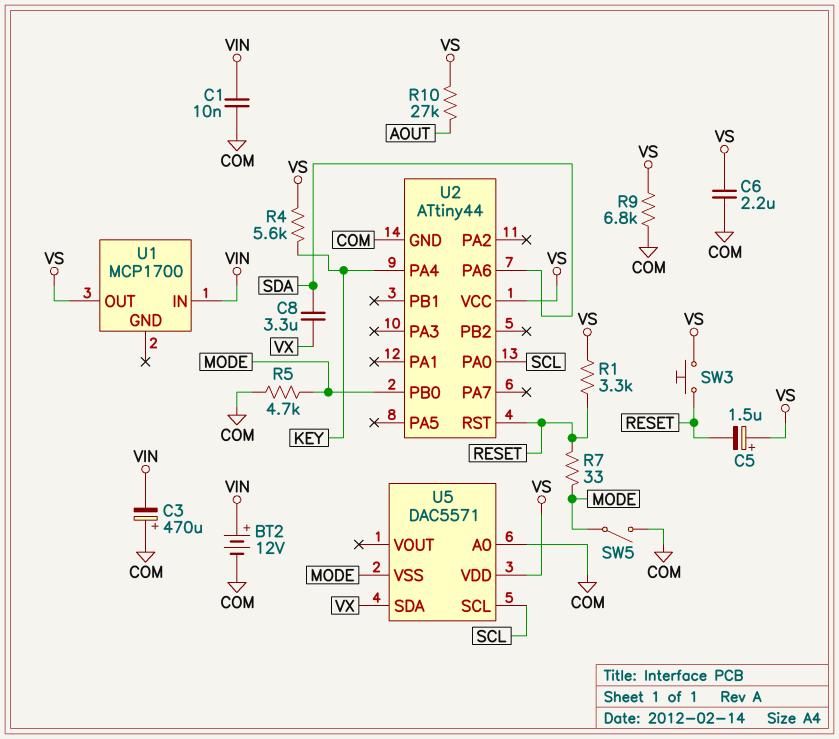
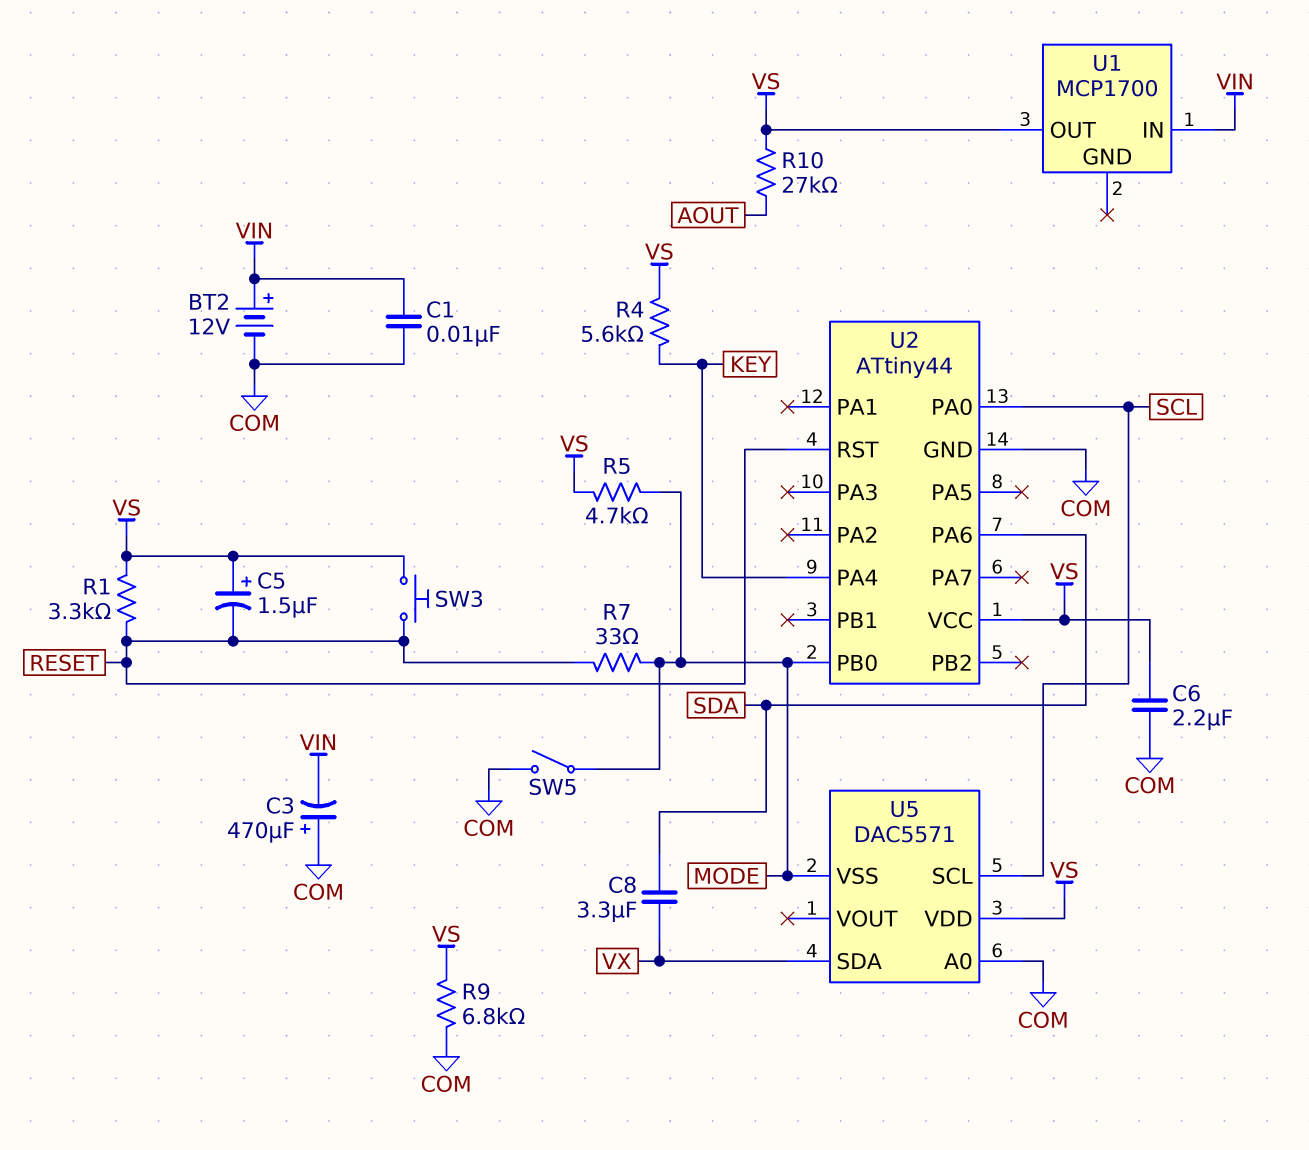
R5: 4.7k (COM, MODE) -> 4.7k (MODE, VS)

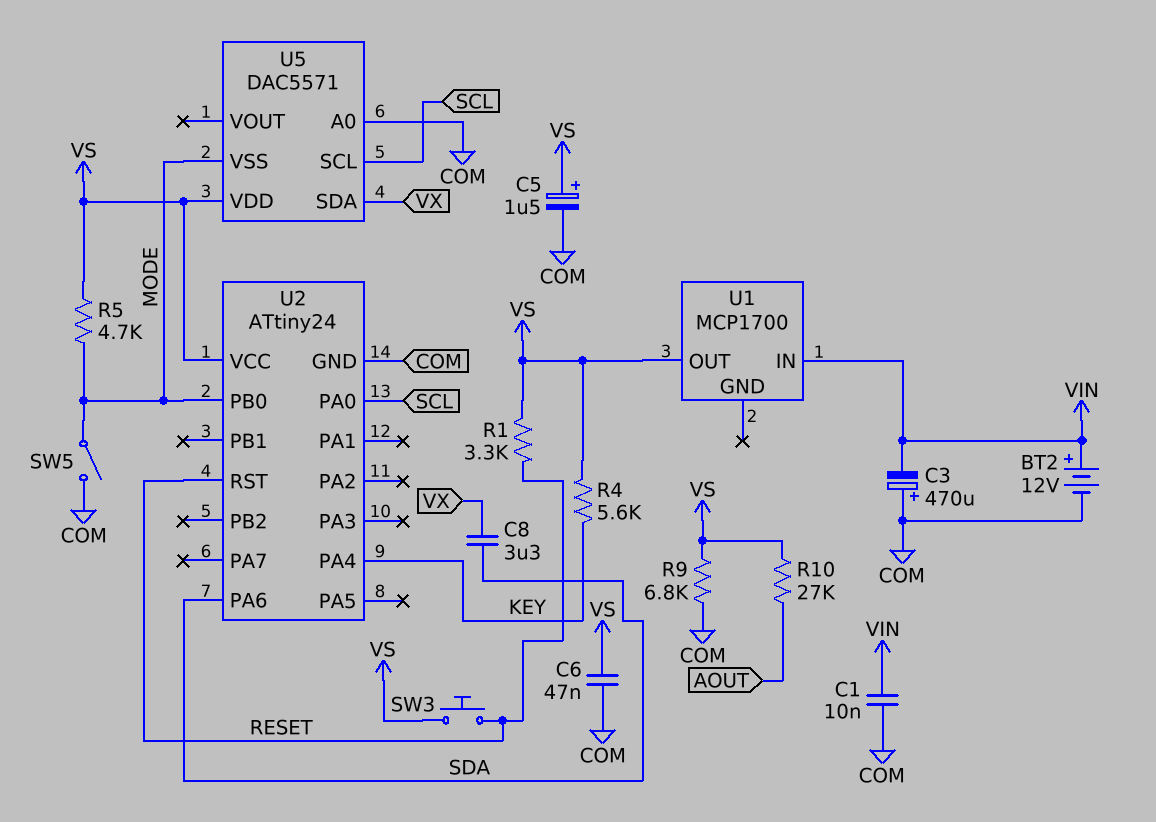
C5: 1.5uF (plus VS, minus RESET) -> 1.5uF (plus VS, minus COM)
C6: 2.2uF (COM, VS) -> 47nF (COM, VS)
R7: 33 (MODE, RESET) -> none
U2: ATtiny44 -> ATtiny24

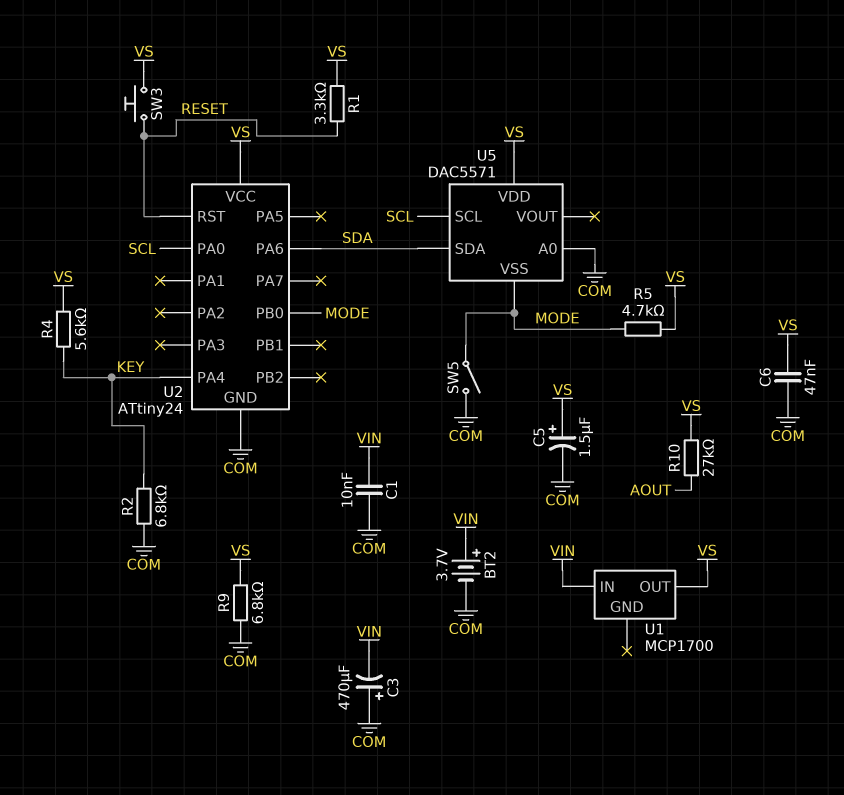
BT2: 12V (plus VIN, minus COM) -> 3.7V (plus VIN, minus COM)
C8: 3.3uF (SDA, VX) -> none
R2: none -> 6.8k (COM, KEY)
U5 pin SDA: VX -> SDA

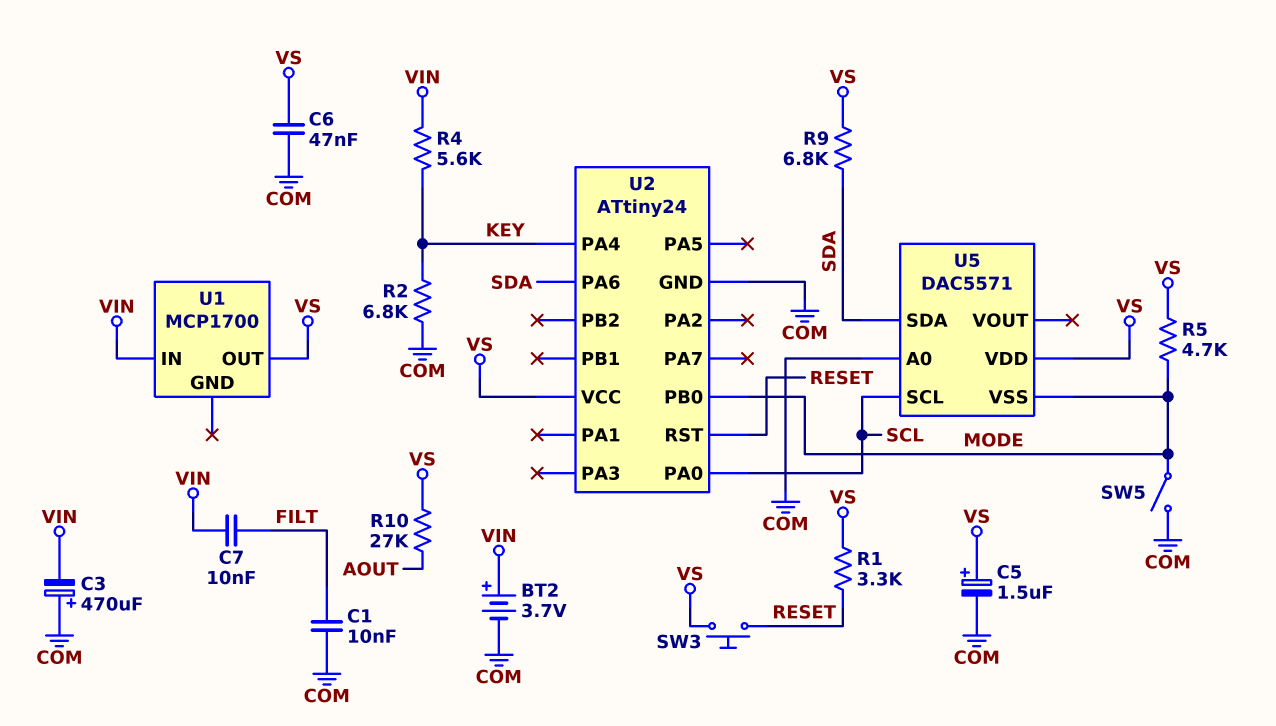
C1: 10nF (COM, VIN) -> 10nF (COM, FILT)
C7: none -> 10nF (FILT, VIN)
R4: 5.6k (KEY, VS) -> 5.6k (KEY, VIN)
R9: 6.8k (COM, VS) -> 6.8k (SDA, VS)

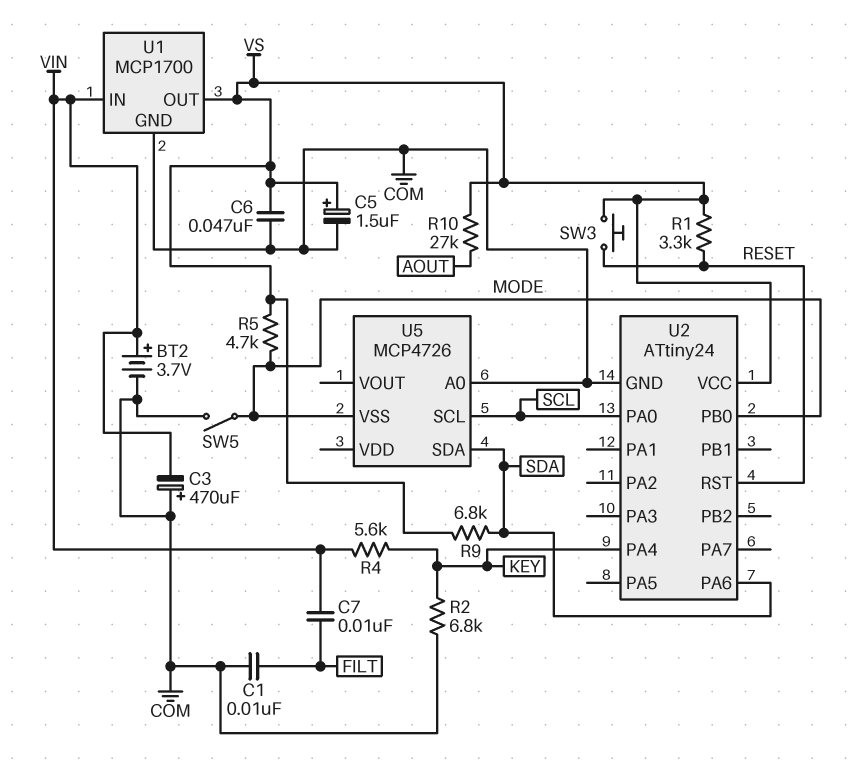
U1 pin GND: none -> COM
U5: DAC5571 -> MCP4726
U5 pin VDD: VS -> none

